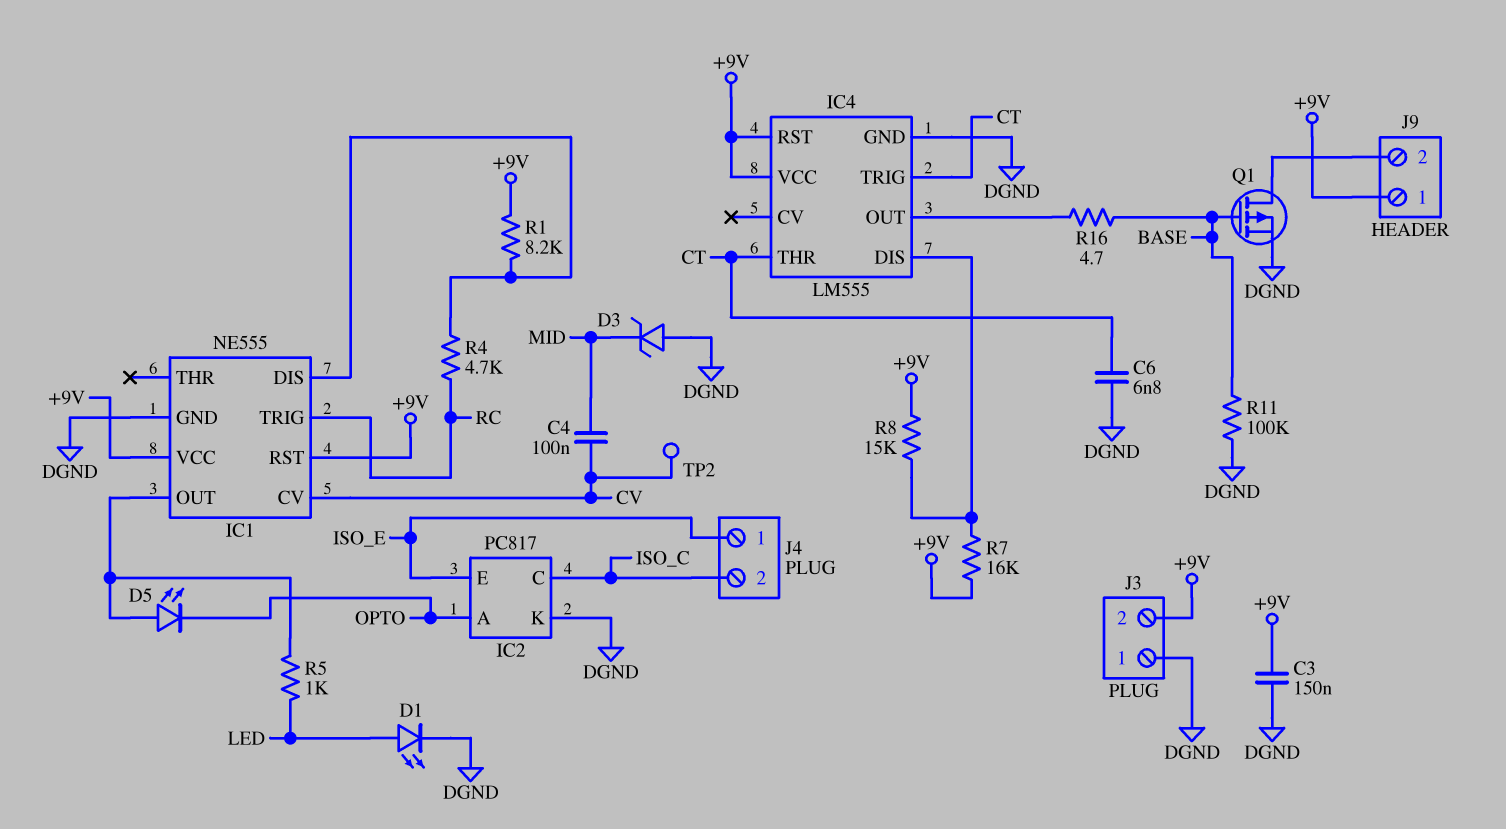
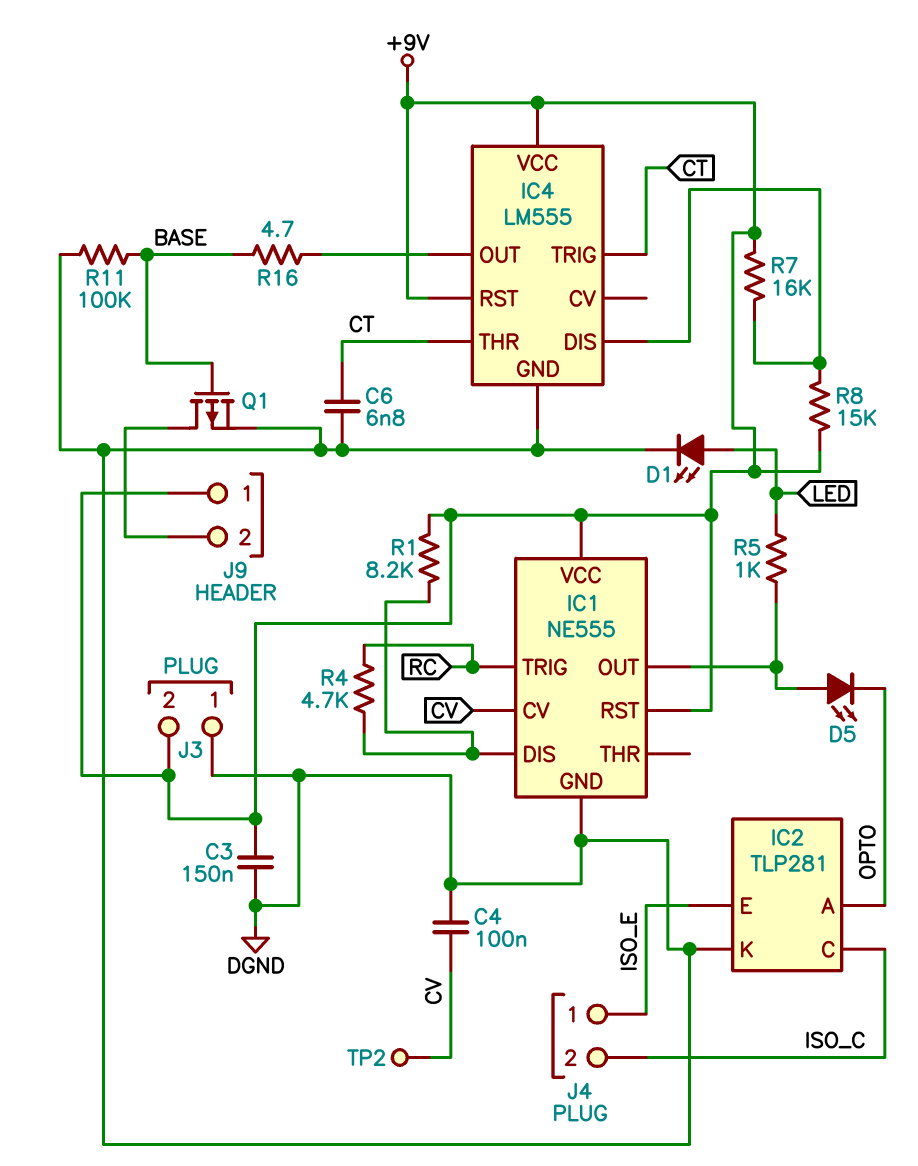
C4: 100nF (CV, MID) -> 100nF (CV, DGND)
D3: zener (A DGND, K MID) -> none
IC2: PC817 -> TLP281

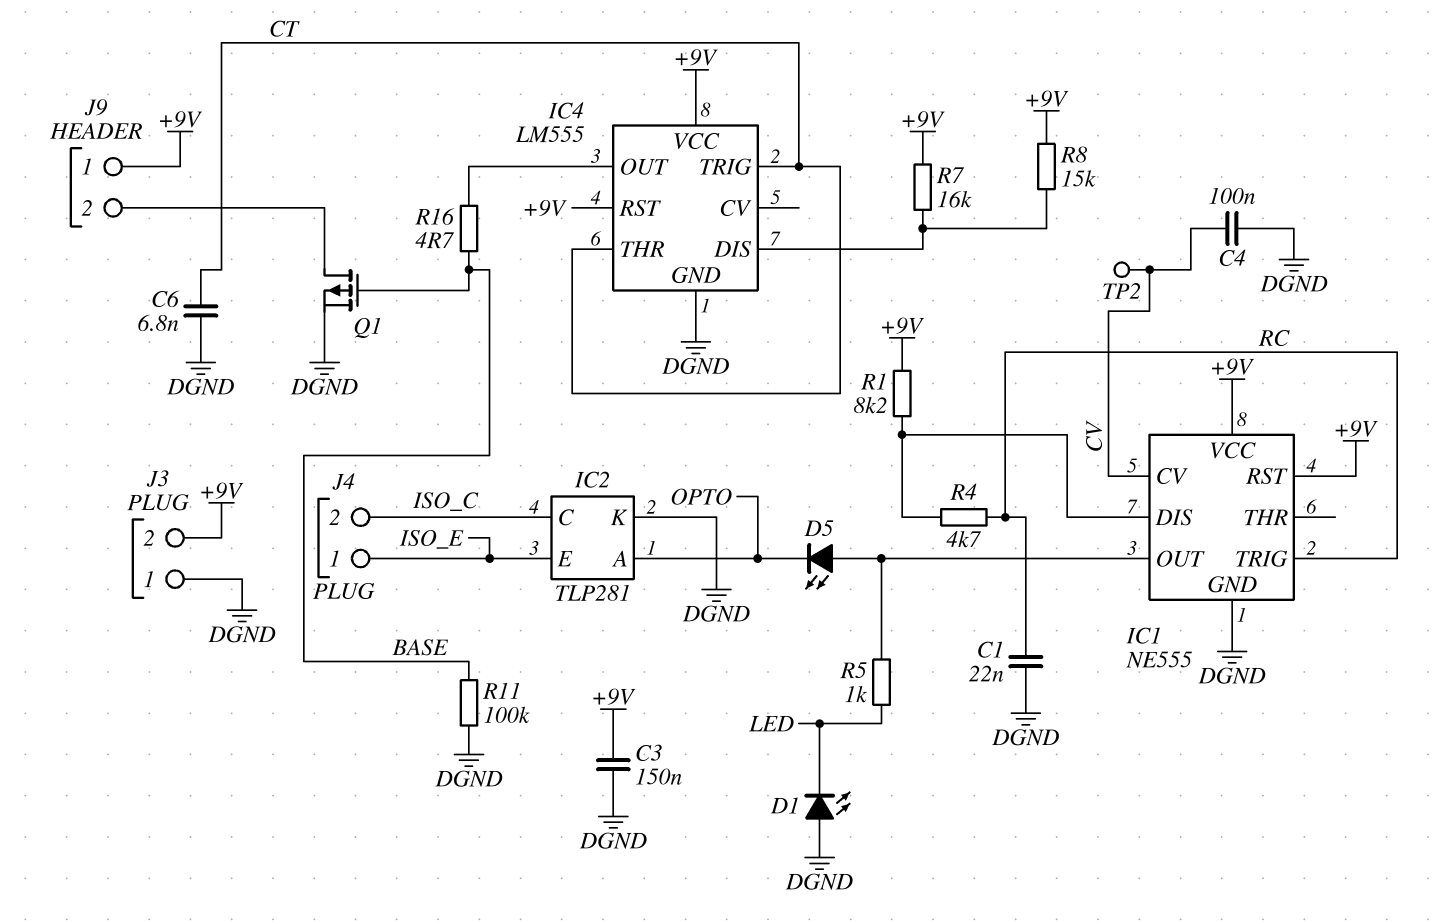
C1: none -> 22nF (DGND, RC)
D1: LED (A LED, K DGND) -> LED (A DGND, K LED)

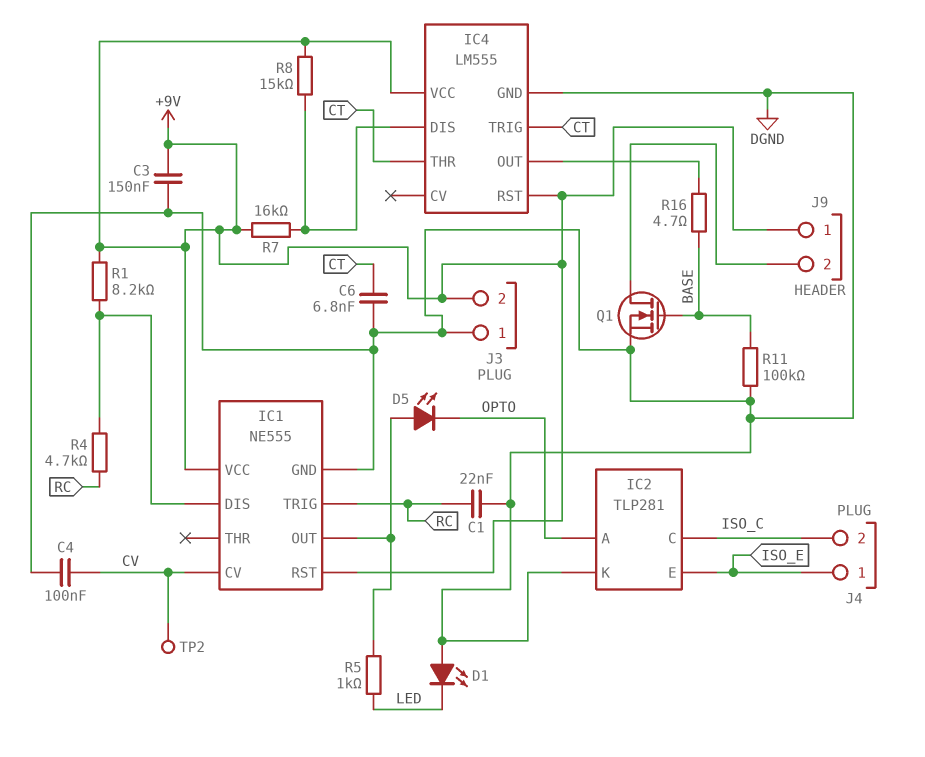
Q1: PMOS (G BASE, D J9/2, S DGND) -> NMOS (G BASE, D J9/2, S DGND)

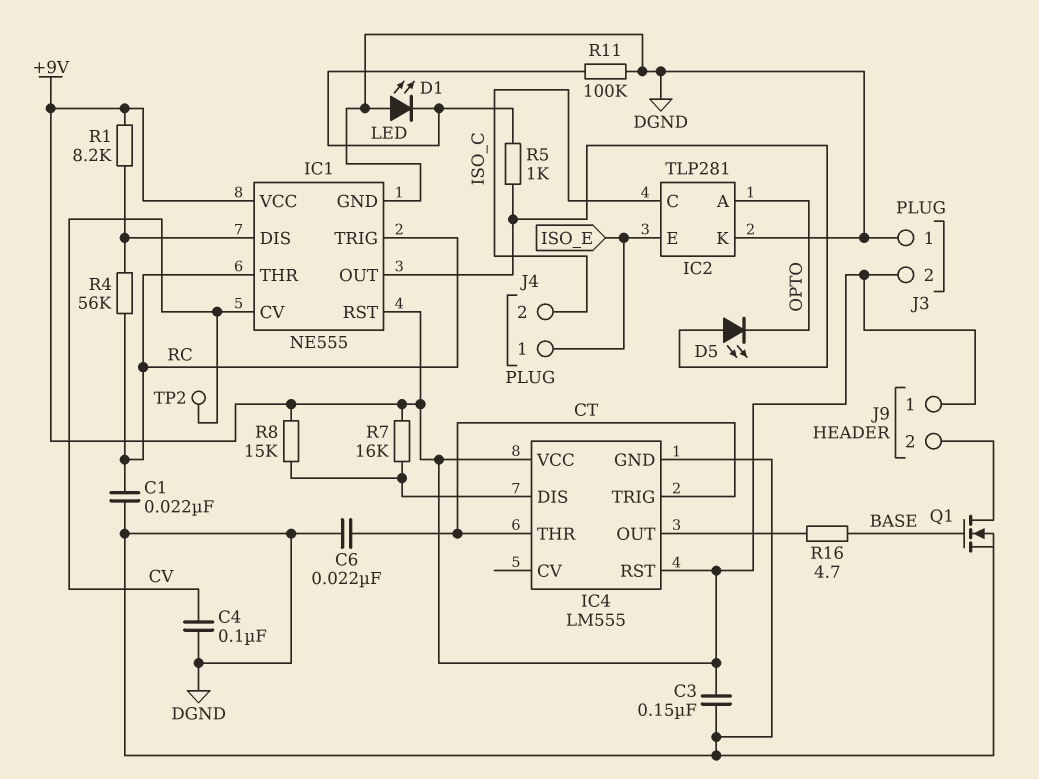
C6: 6.8nF (CT, DGND) -> 22nF (CT, DGND)
IC1 pin THR: none -> RC
R4: 4.7k (IC1/DIS, RC) -> 56k (IC1/DIS, RC)
R11: 100k (BASE, DGND) -> 100k (DGND, LED)

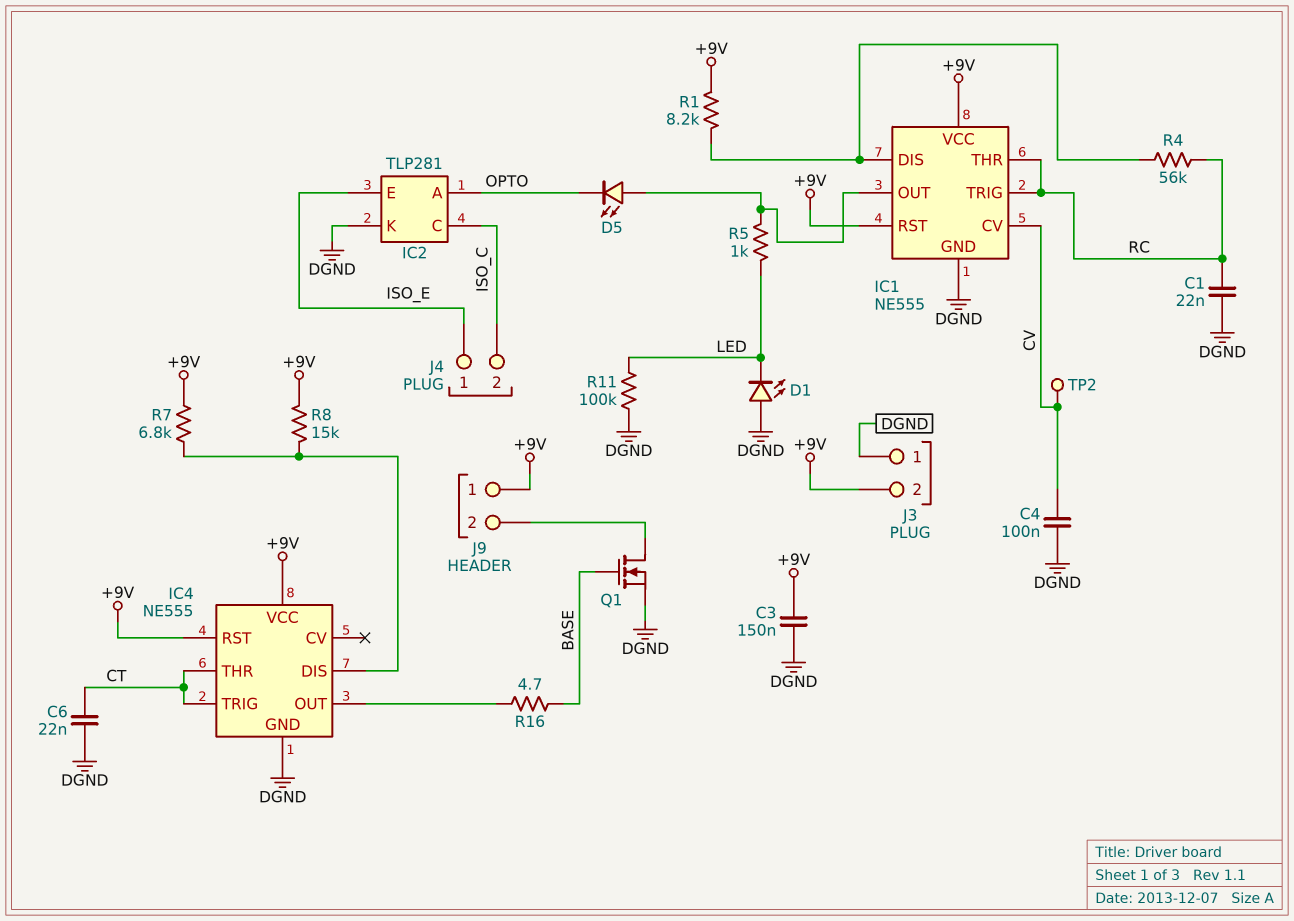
IC4: LM555 -> NE555
R7: 16k (+9V, IC4/DIS) -> 6.8k (+9V, IC4/DIS)

